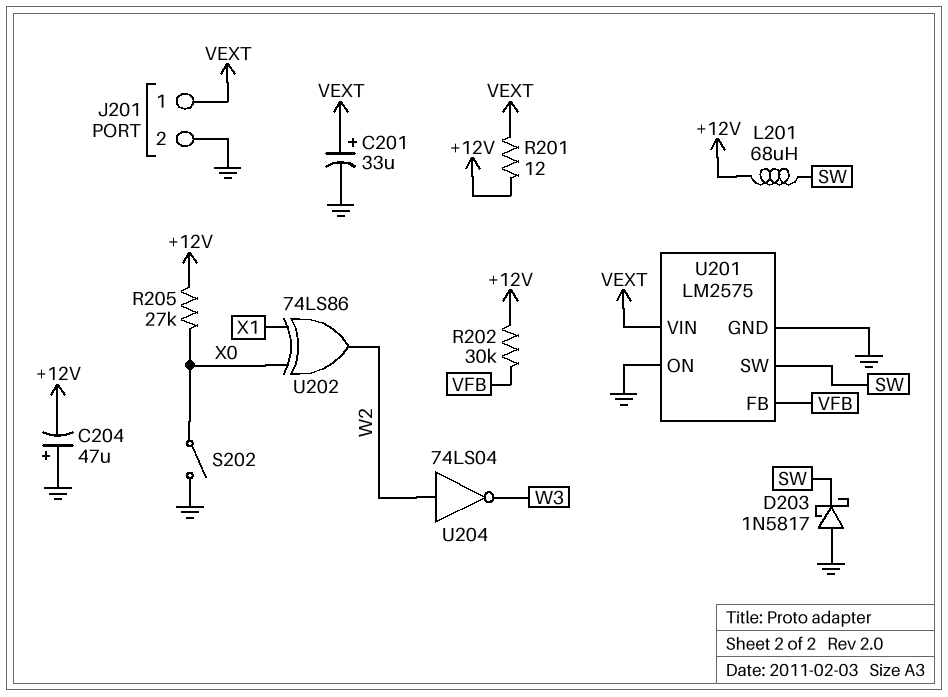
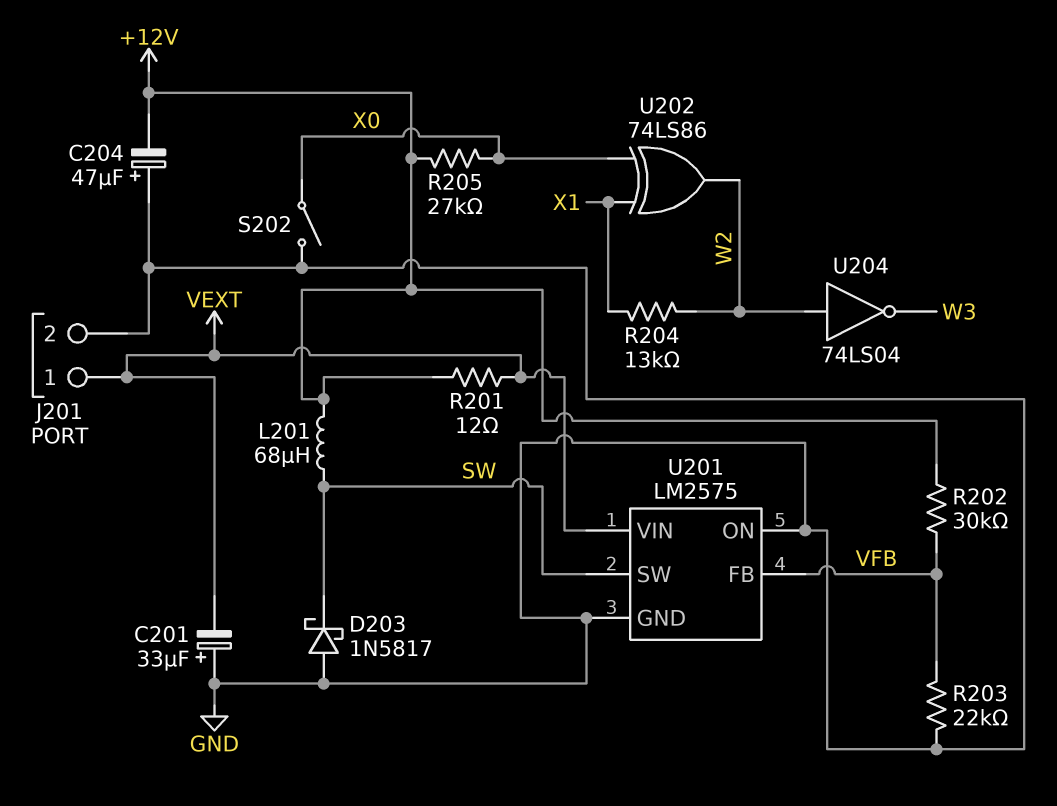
C201: 33uF (plus VEXT, minus GND) -> 33uF (plus GND, minus VEXT)
R203: none -> 22k (GND, VFB)
R204: none -> 13k (W2, X1)

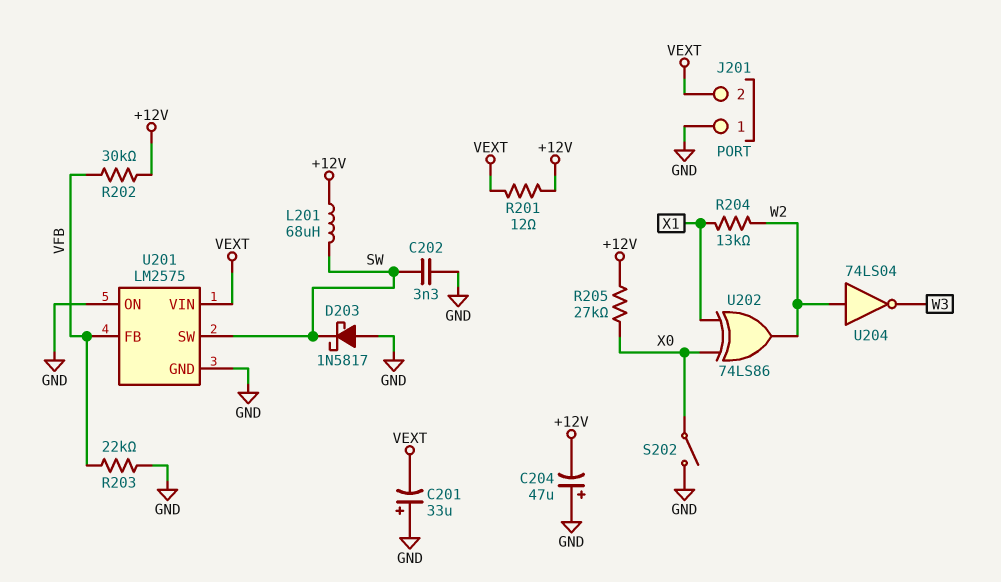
C202: none -> 3.3nF (GND, SW)
J201 pin 1: VEXT -> GND
J201 pin 2: GND -> VEXT

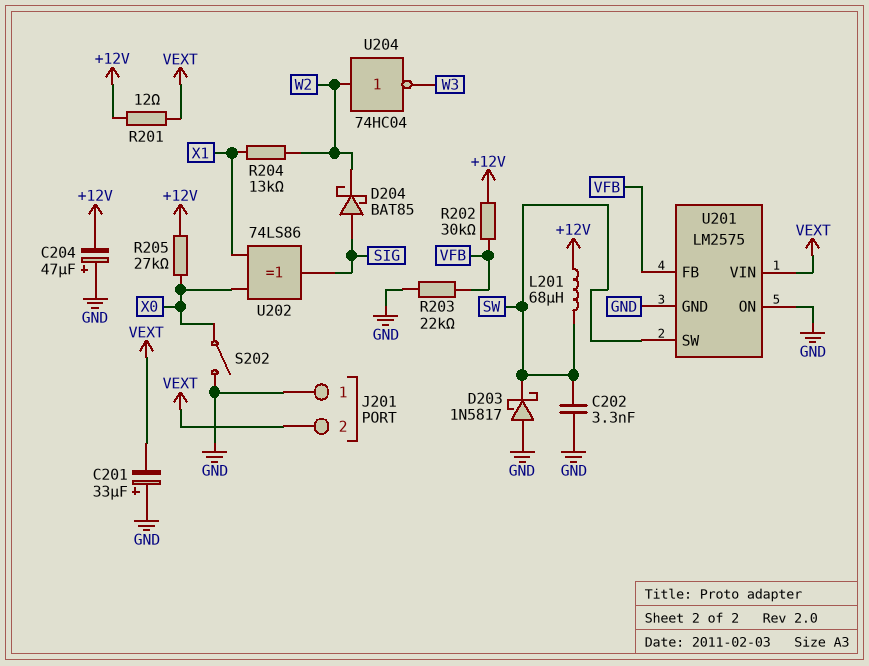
D204: none -> schottky BAT85 (A SIG, K W2)
U202: XOR 74LS86 (in X0, in X1, out W2) -> XOR 74LS86 (in X0, in X1, out SIG)
U204: NOT 74LS04 (in W2, out W3) -> NOT 74HC04 (in W2, out W3)

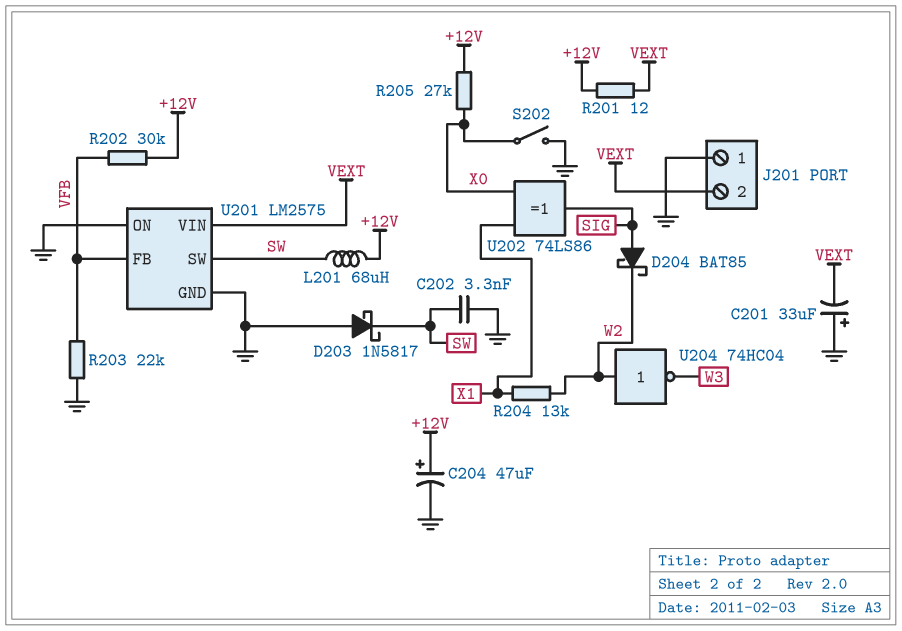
C204: 47uF (plus GND, minus +12V) -> 47uF (plus +12V, minus GND)

